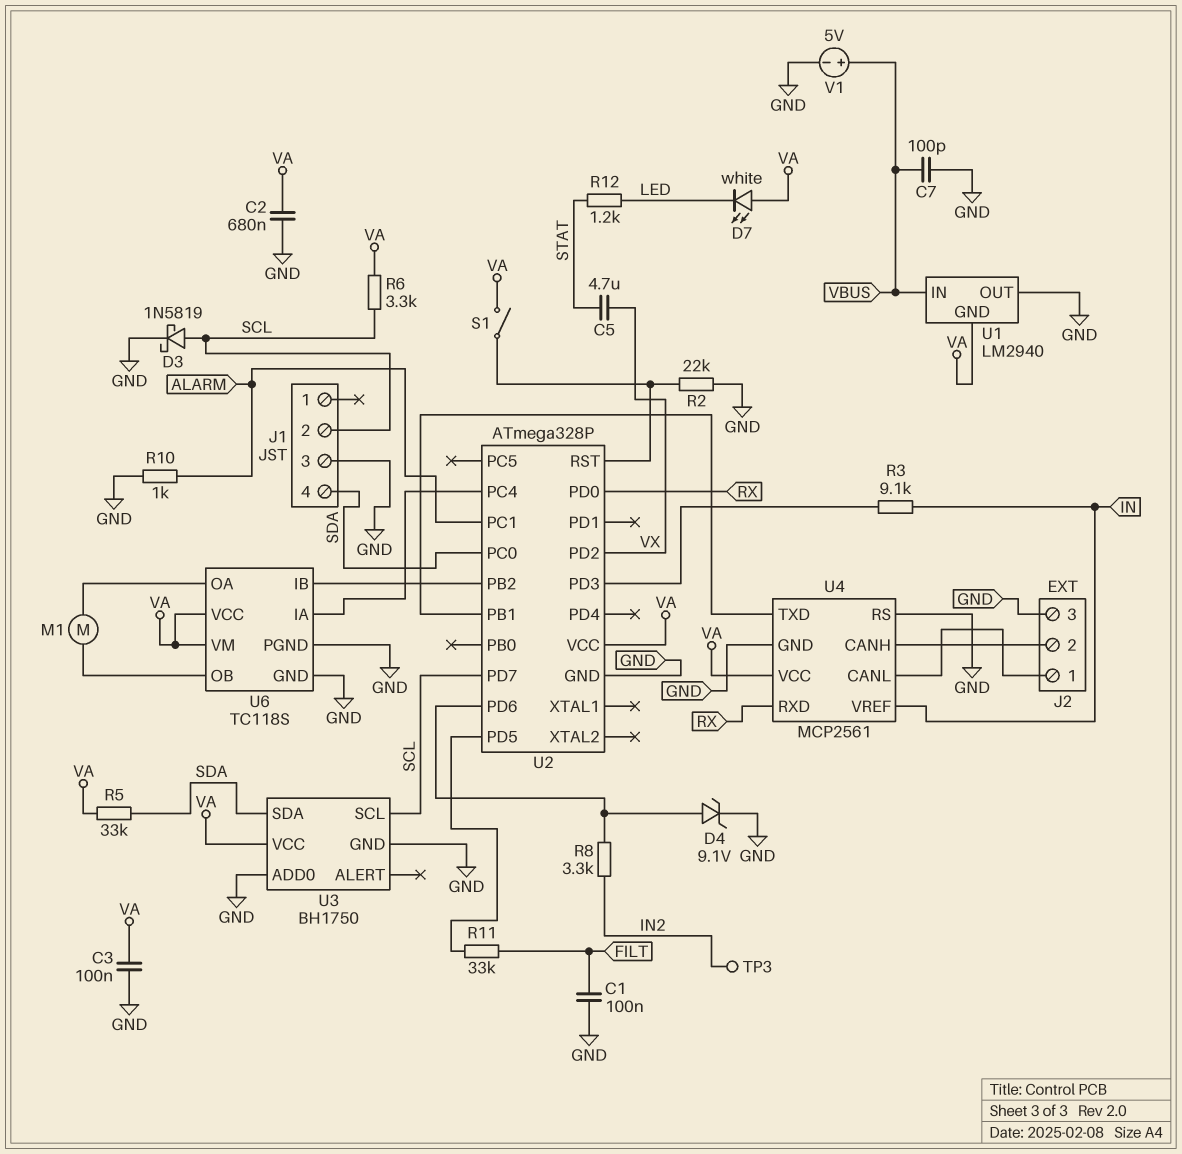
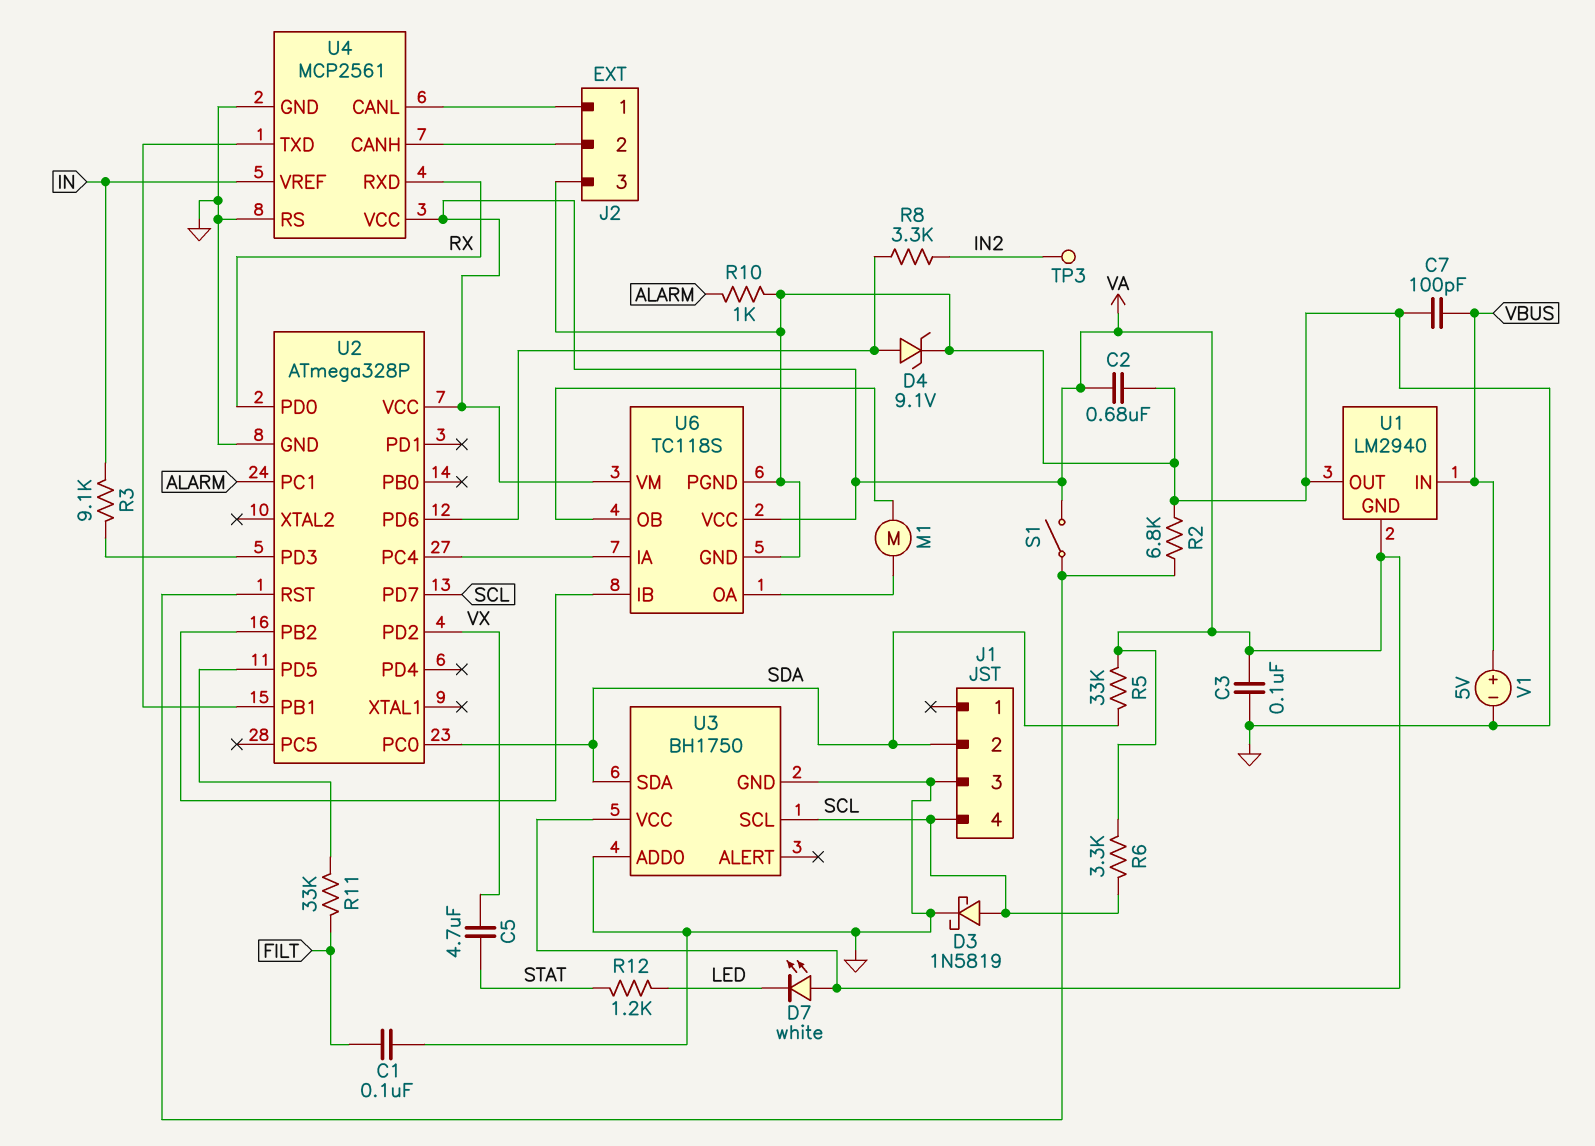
J1 pin 2: SCL -> SDA
J1 pin 4: SDA -> SCL
R2: 22k (GND, U2/RST) -> 6.8k (GND, U2/RST)

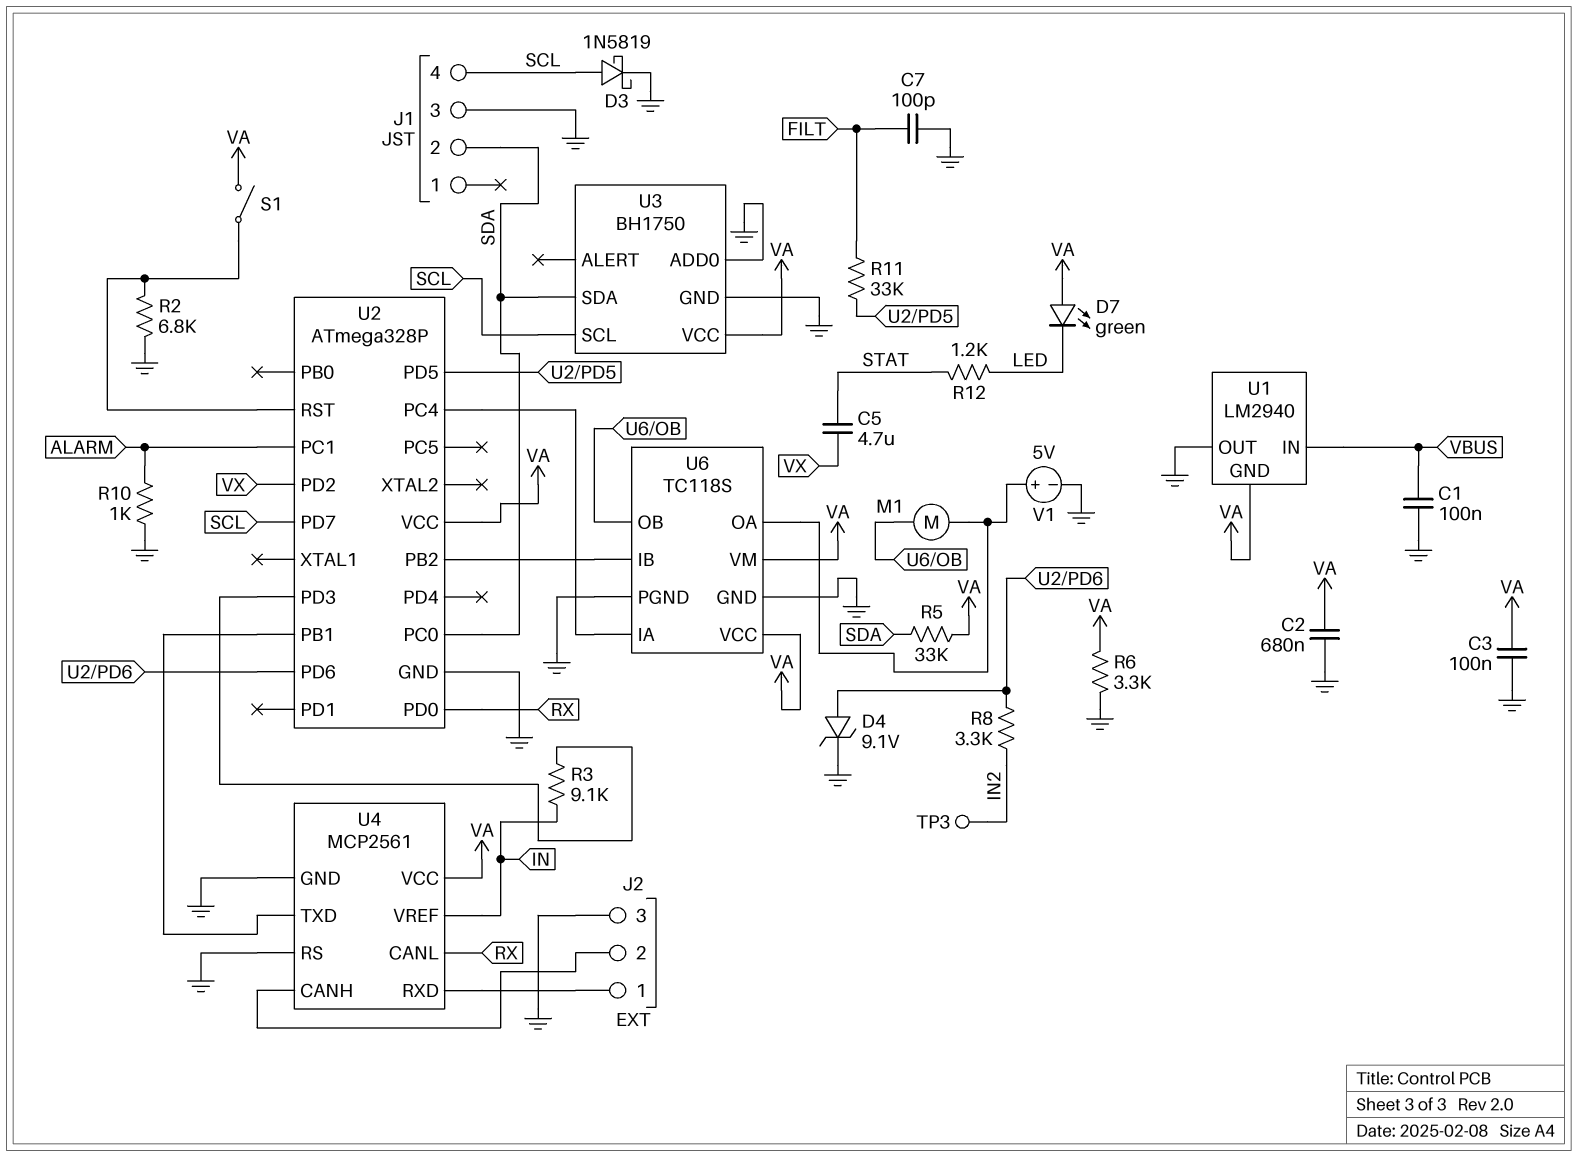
C1: 100nF (FILT, GND) -> 100nF (GND, VBUS)
C7: 100pF (GND, VBUS) -> 100pF (FILT, GND)
D7: LED white (A VA, K LED) -> LED green (A VA, K LED)
R6: 3.3k (SCL, VA) -> 3.3k (GND, VA)
U4 pin CANL: J2/1 -> RX
U4 pin RXD: RX -> J2/1
V1: 5V (plus VBUS, minus GND) -> 5V (plus U6/OA, minus GND)

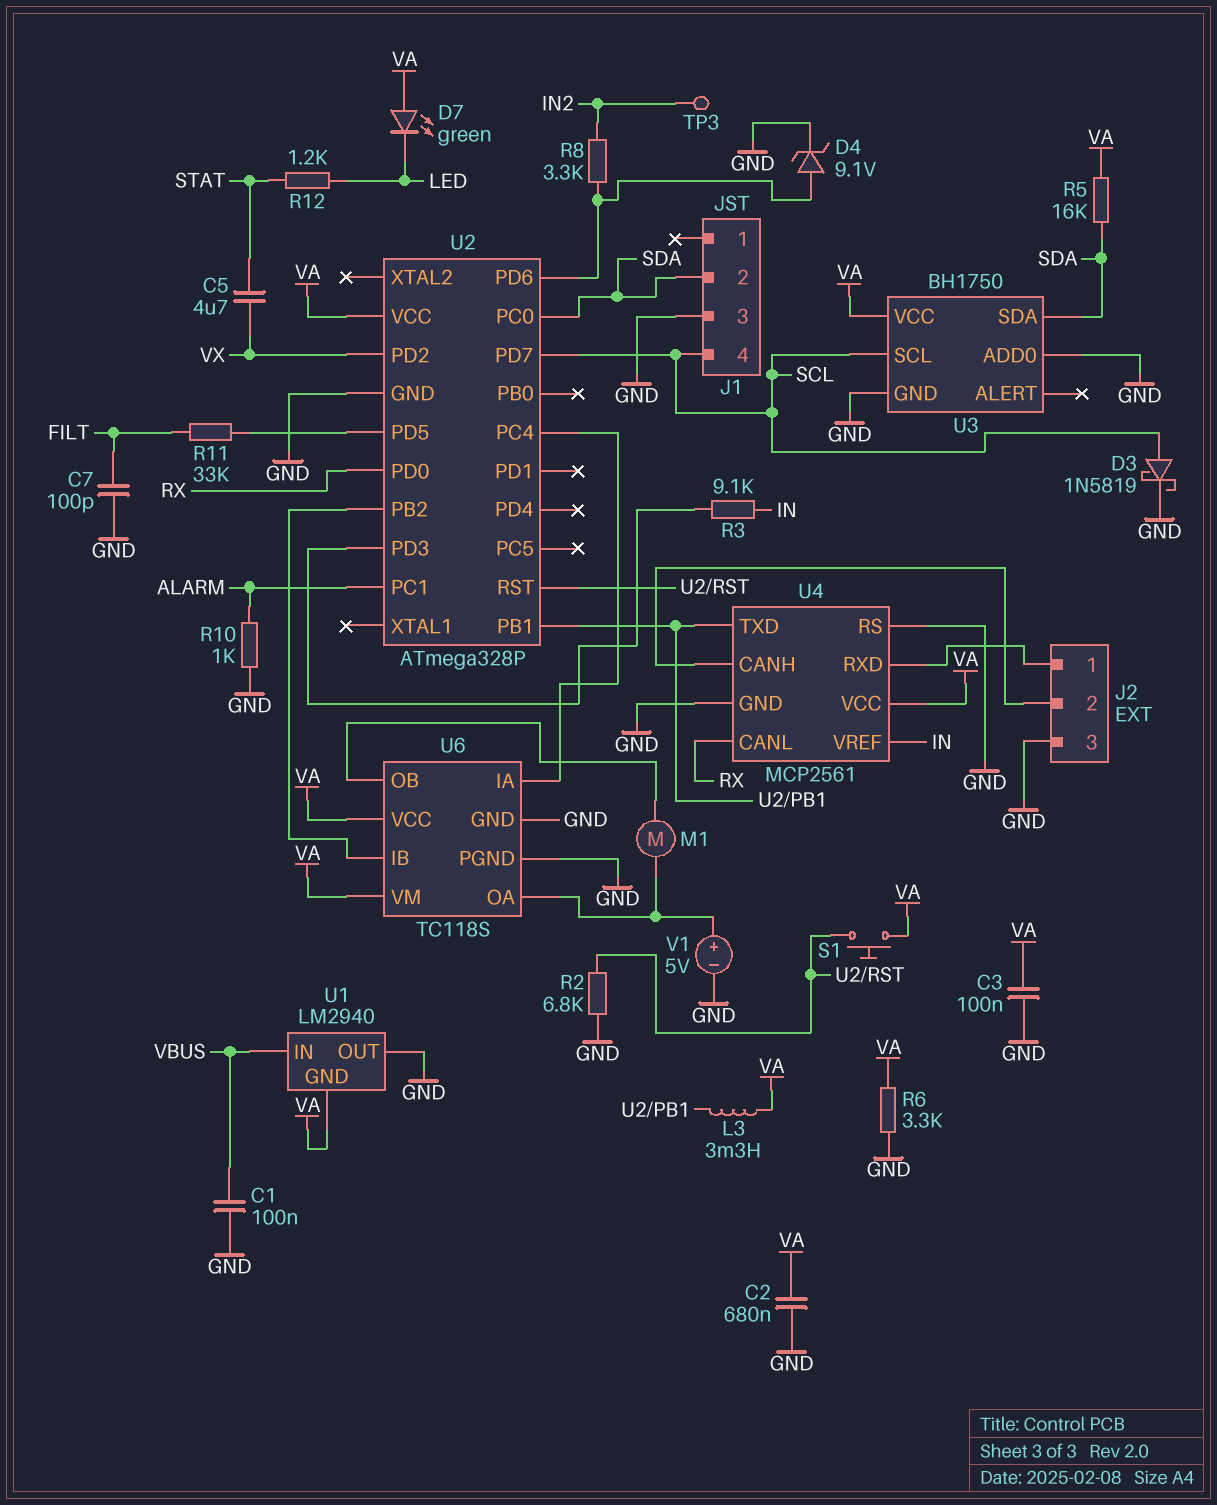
L3: none -> 3.3mH (U2/PB1, VA)
R5: 33k (SDA, VA) -> 16k (SDA, VA)
S1: switch (U2/RST, VA) -> button (U2/RST, VA)

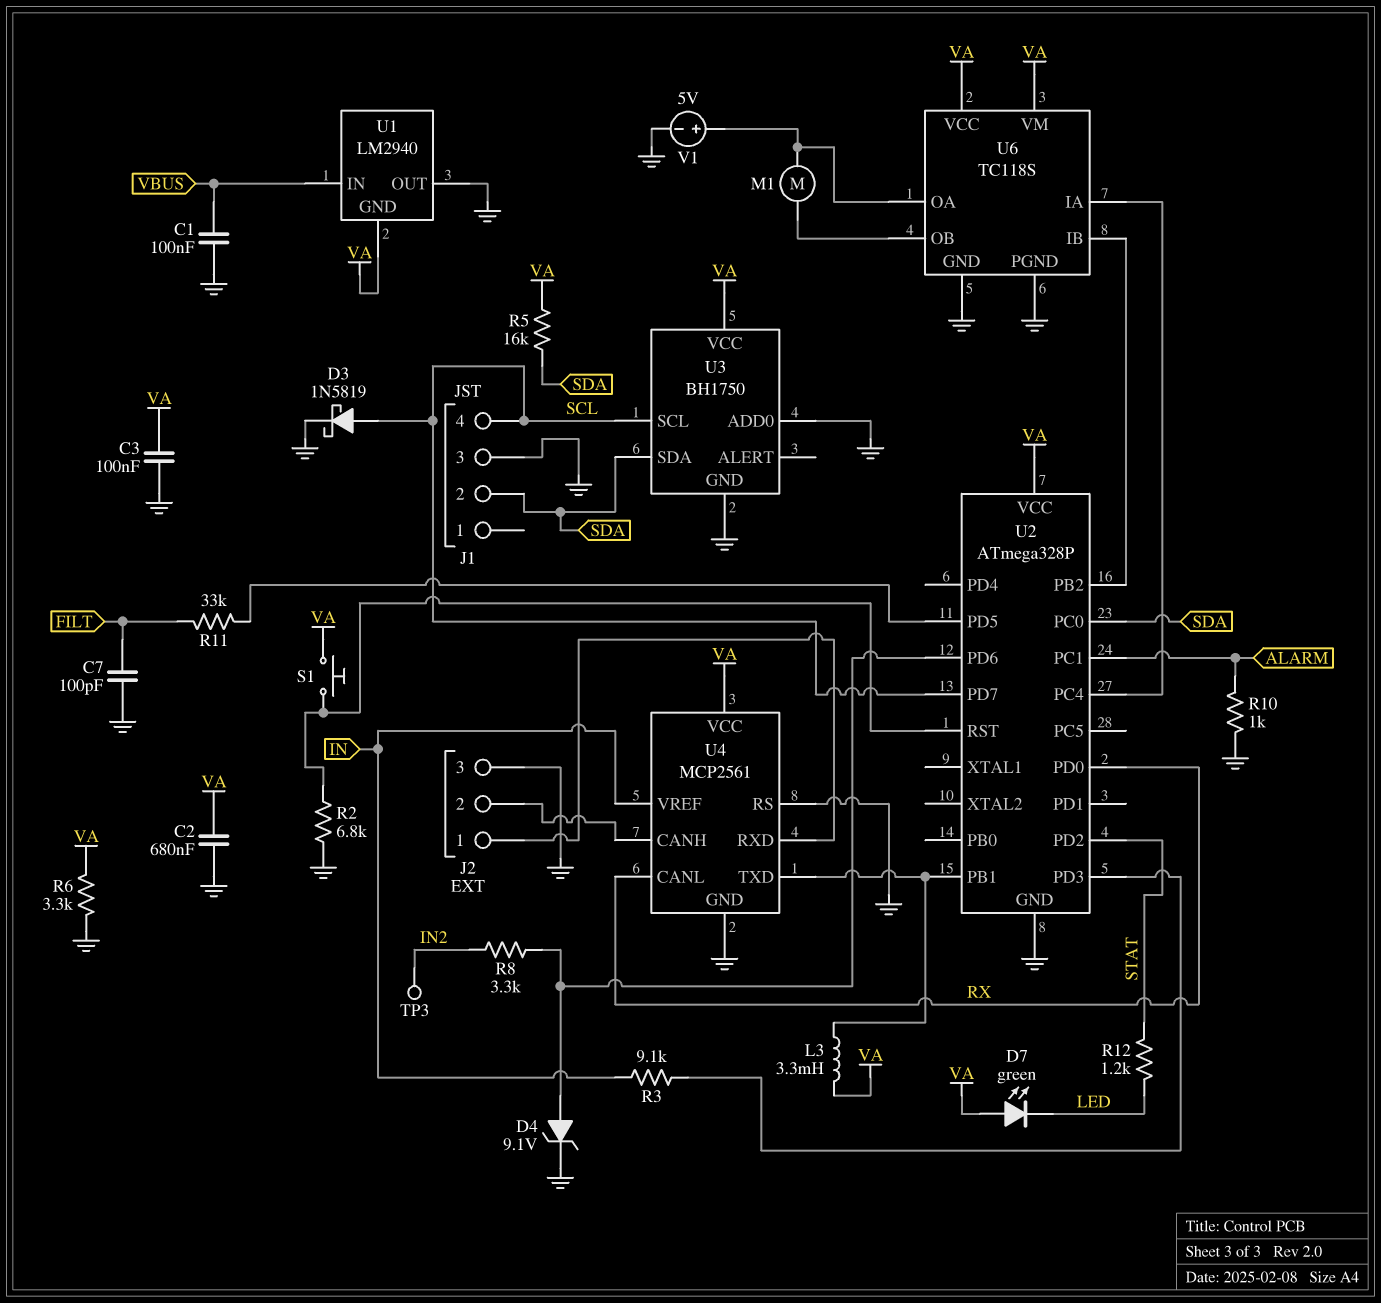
C5: 4.7uF (STAT, VX) -> none
U2 pin PD2: VX -> STAT

